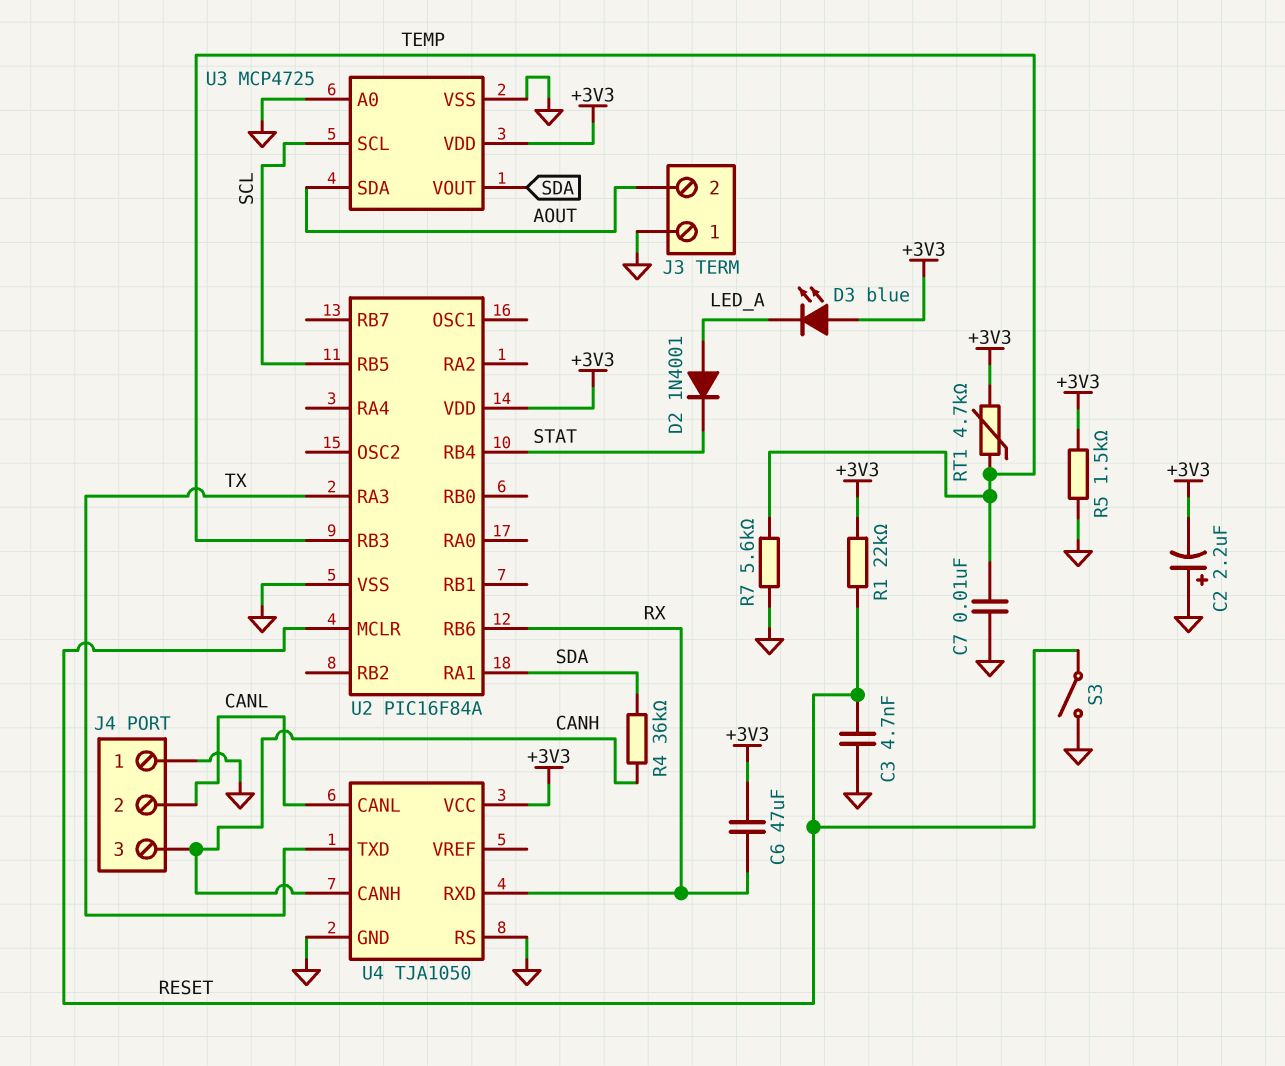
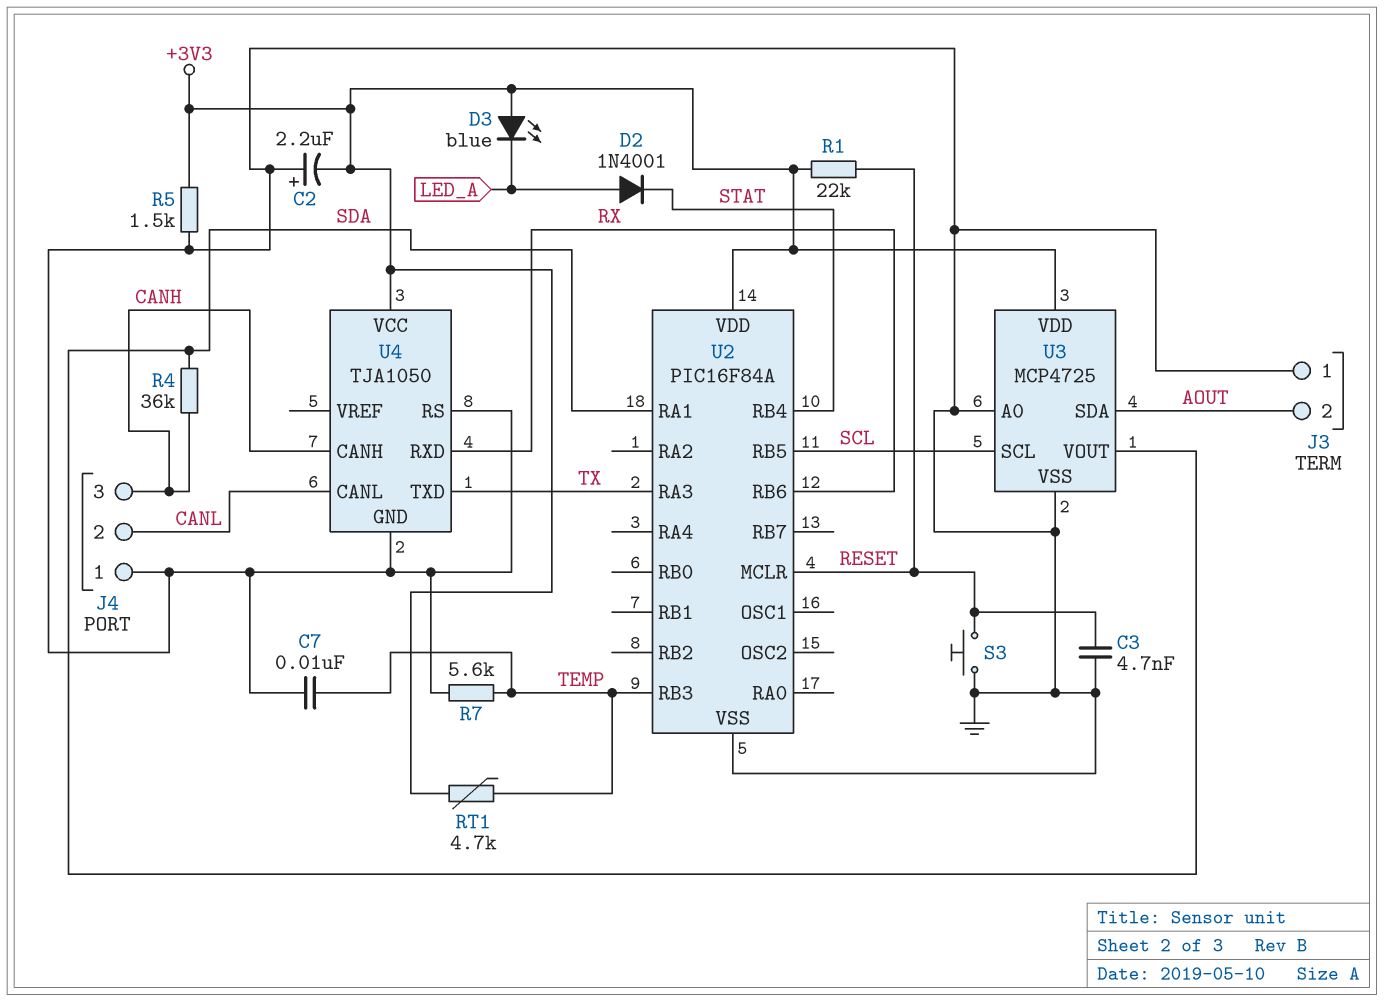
C6: 47uF (+3V3, RX) -> none
S3: switch (GND, RESET) -> button (GND, RESET)

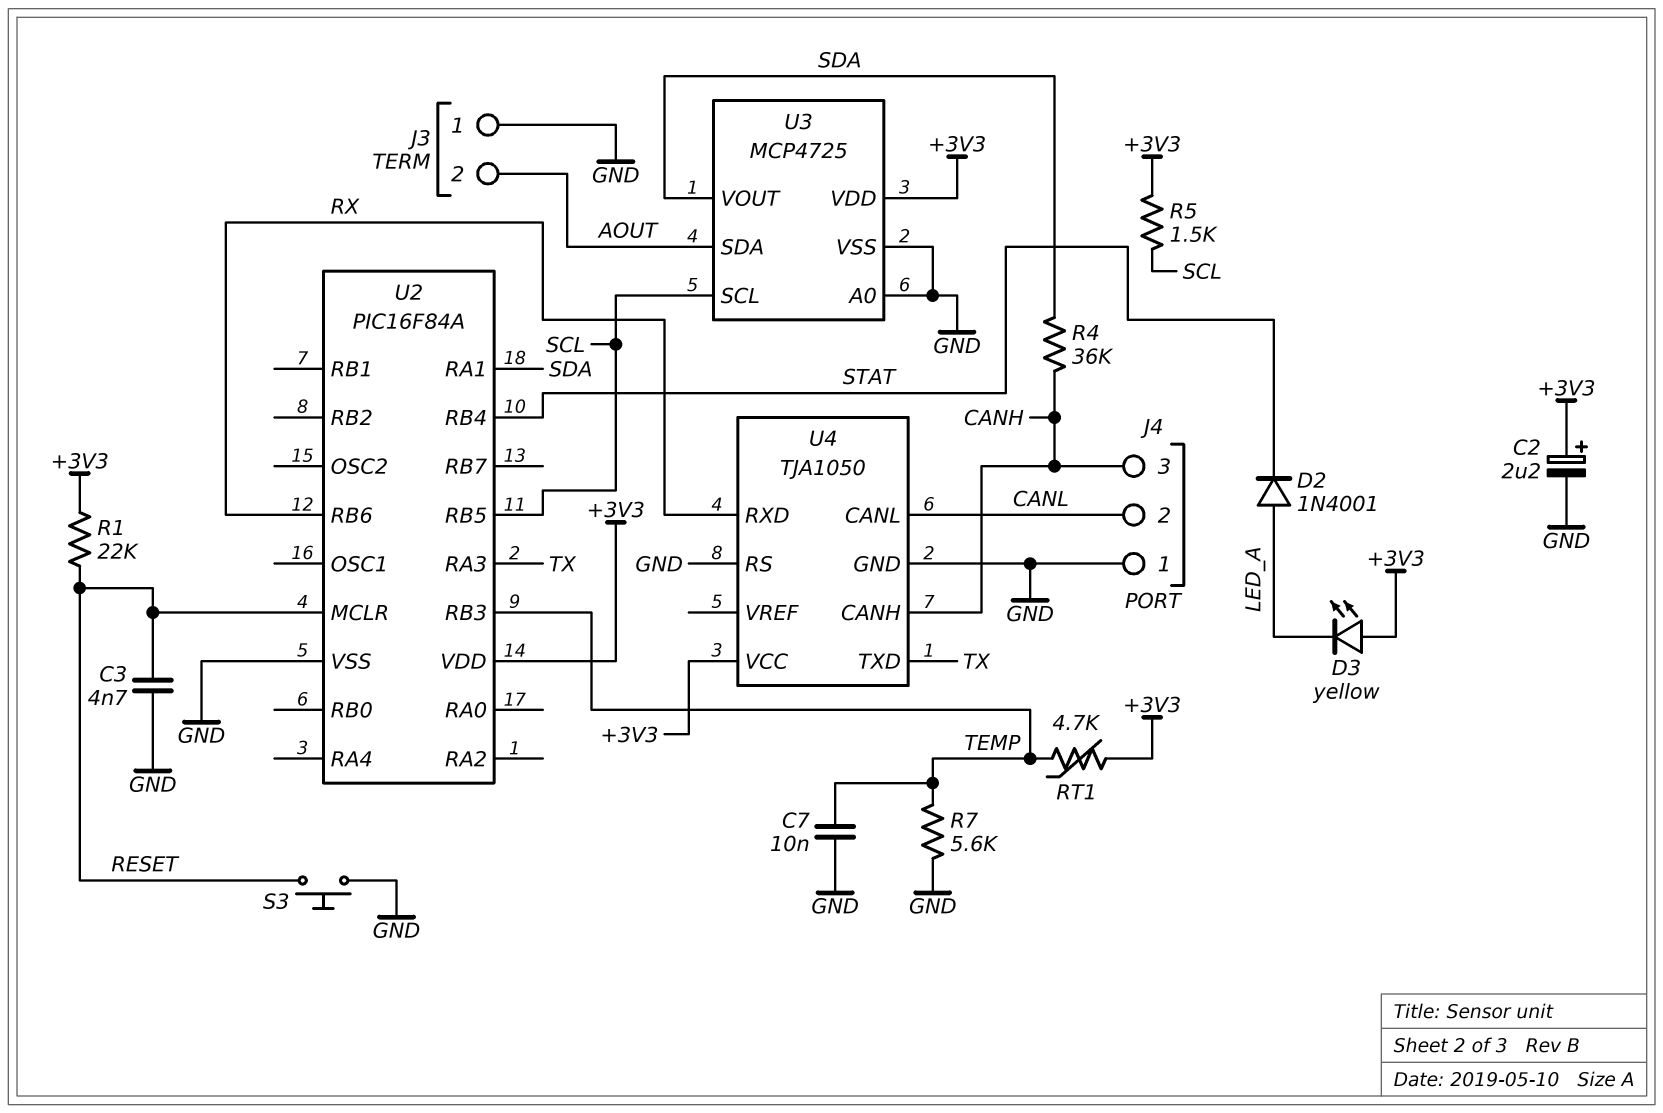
C2: 2.2uF (plus GND, minus +3V3) -> 2.2uF (plus +3V3, minus GND)
D3: LED blue (A +3V3, K LED_A) -> LED yellow (A +3V3, K LED_A)
R5: 1.5k (+3V3, GND) -> 1.5k (+3V3, SCL)

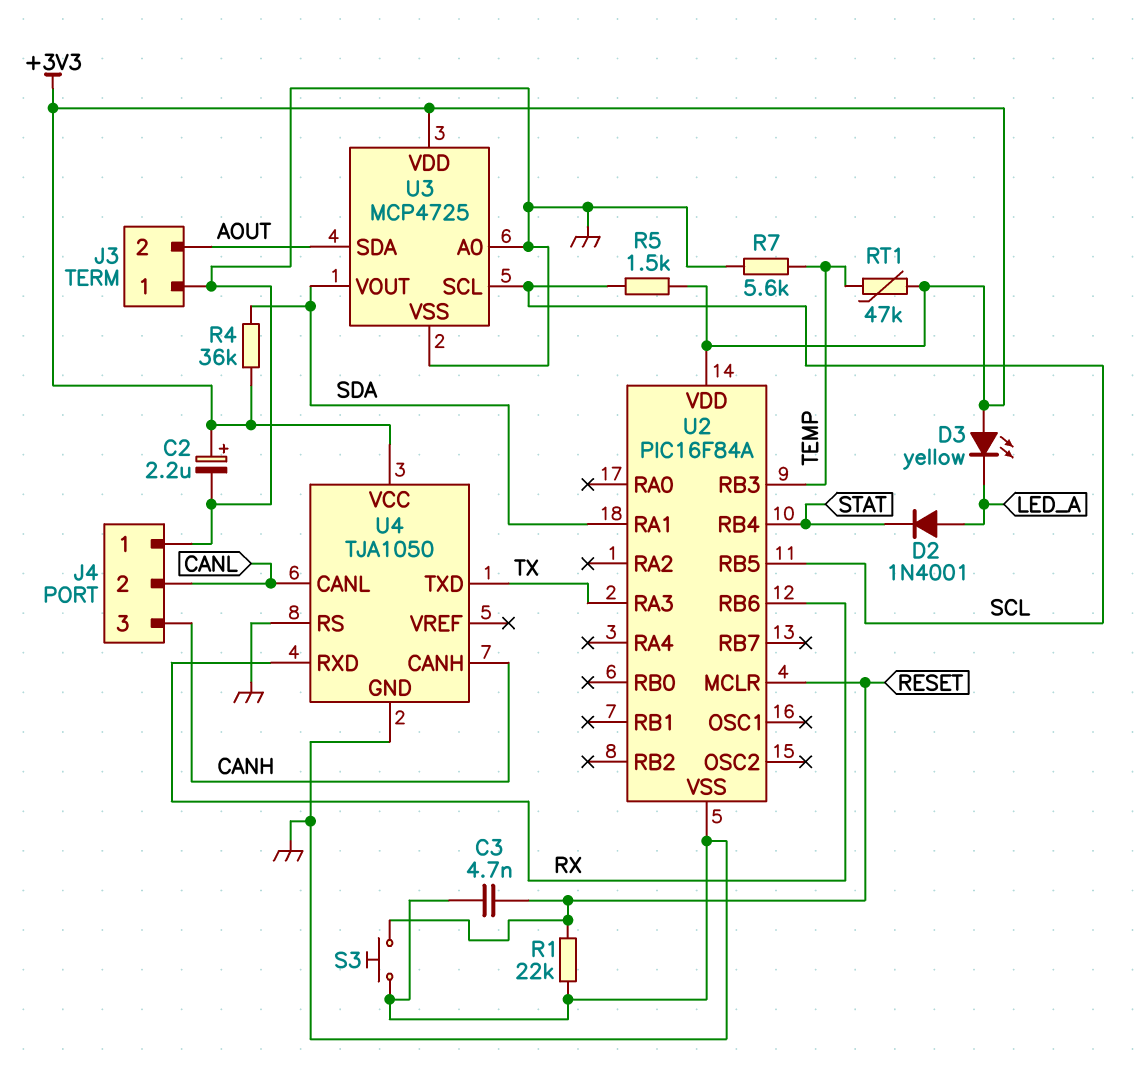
C7: 10nF (GND, TEMP) -> none
R1: 22k (+3V3, RESET) -> 22k (GND, RESET)
R4: 36k (CANH, SDA) -> 36k (+3V3, SDA)
RT1: 4.7k (+3V3, TEMP) -> 47k (+3V3, TEMP)

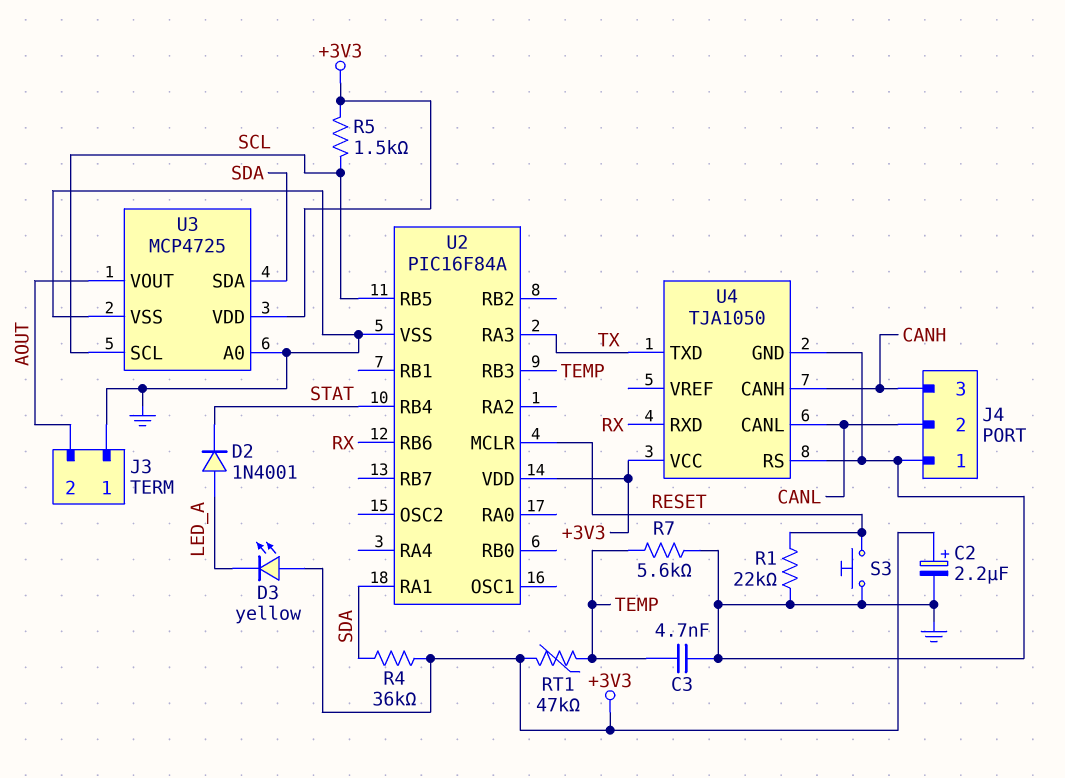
C3: 4.7nF (GND, RESET) -> 4.7nF (GND, TEMP)
U3 pin SDA: AOUT -> SDA
U3 pin VOUT: SDA -> AOUT

